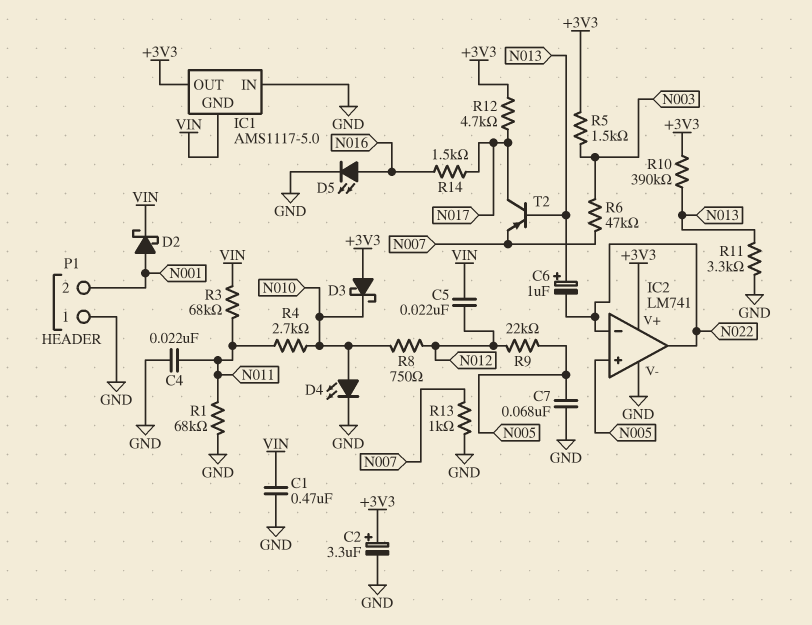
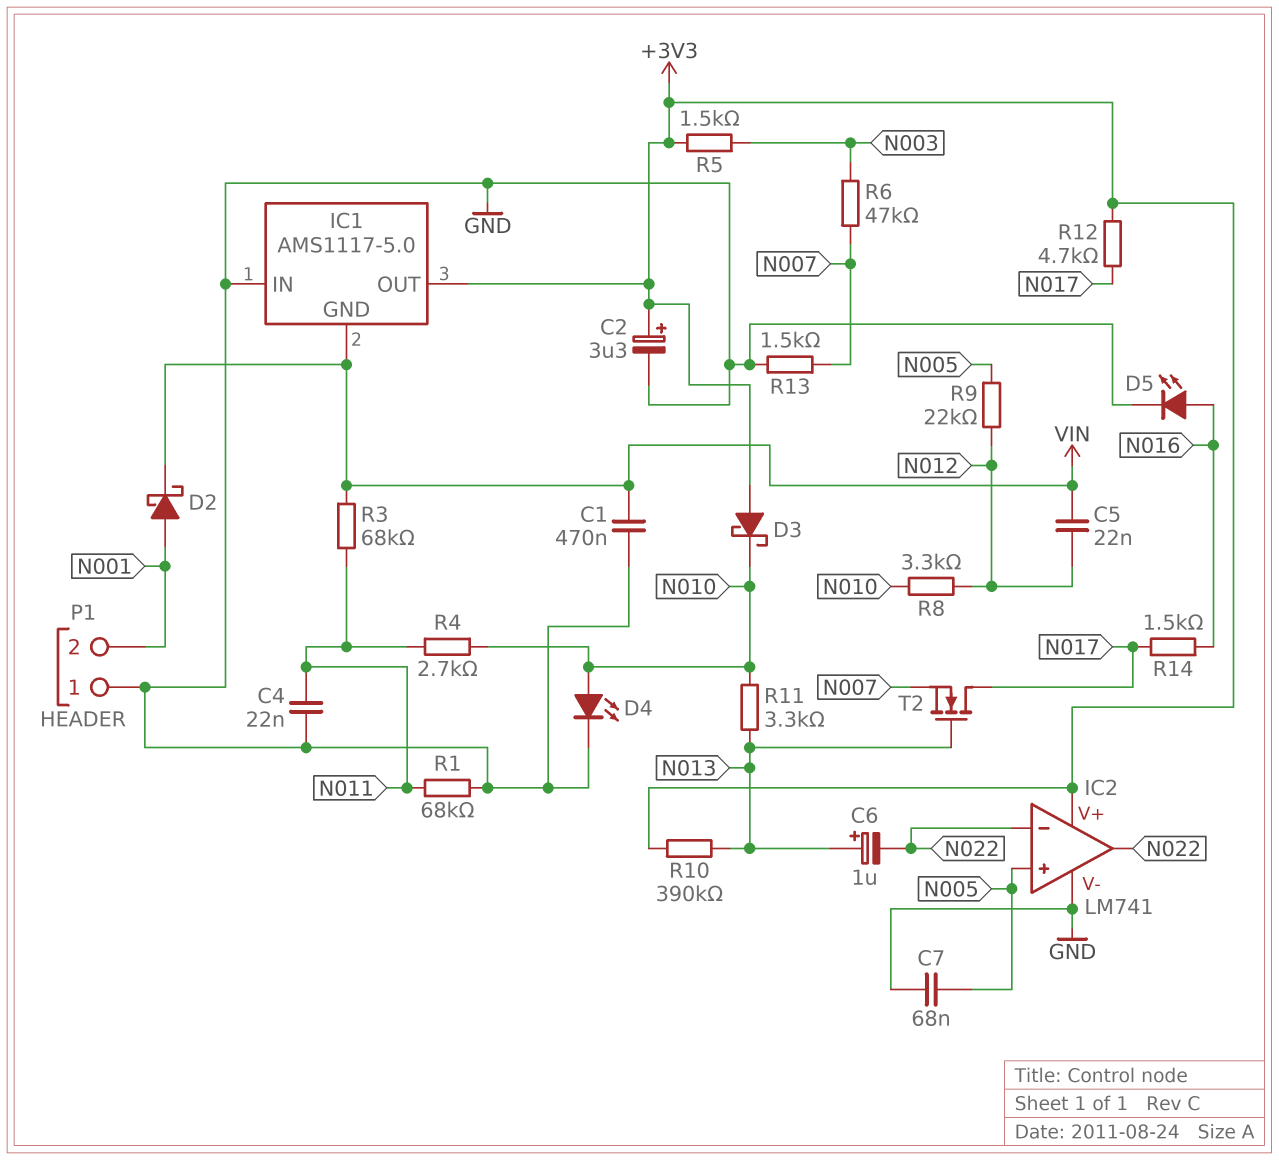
R8: 750 (N010, N012) -> 3.3k (N010, N012)
R11: 3.3k (GND, N013) -> 3.3k (N010, N013)
R13: 1k (GND, N007) -> 1.5k (GND, N007)
T2: PNP (B N013, C N017, E N007) -> NMOS (G N013, D N017, S N007)

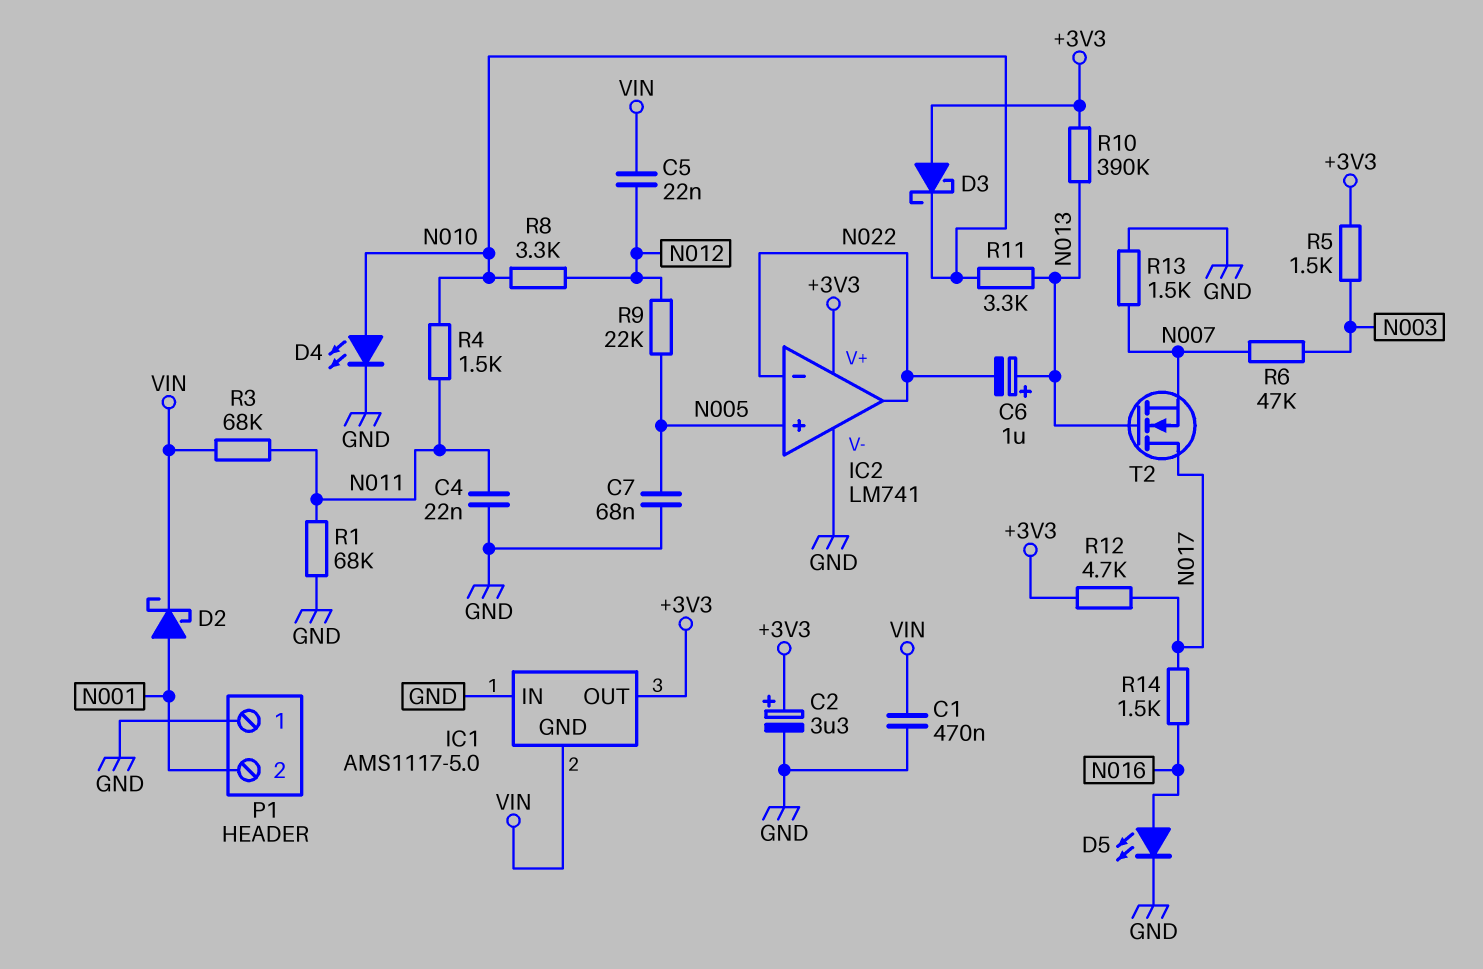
R4: 2.7k (N010, N011) -> 1.5k (N010, N011)

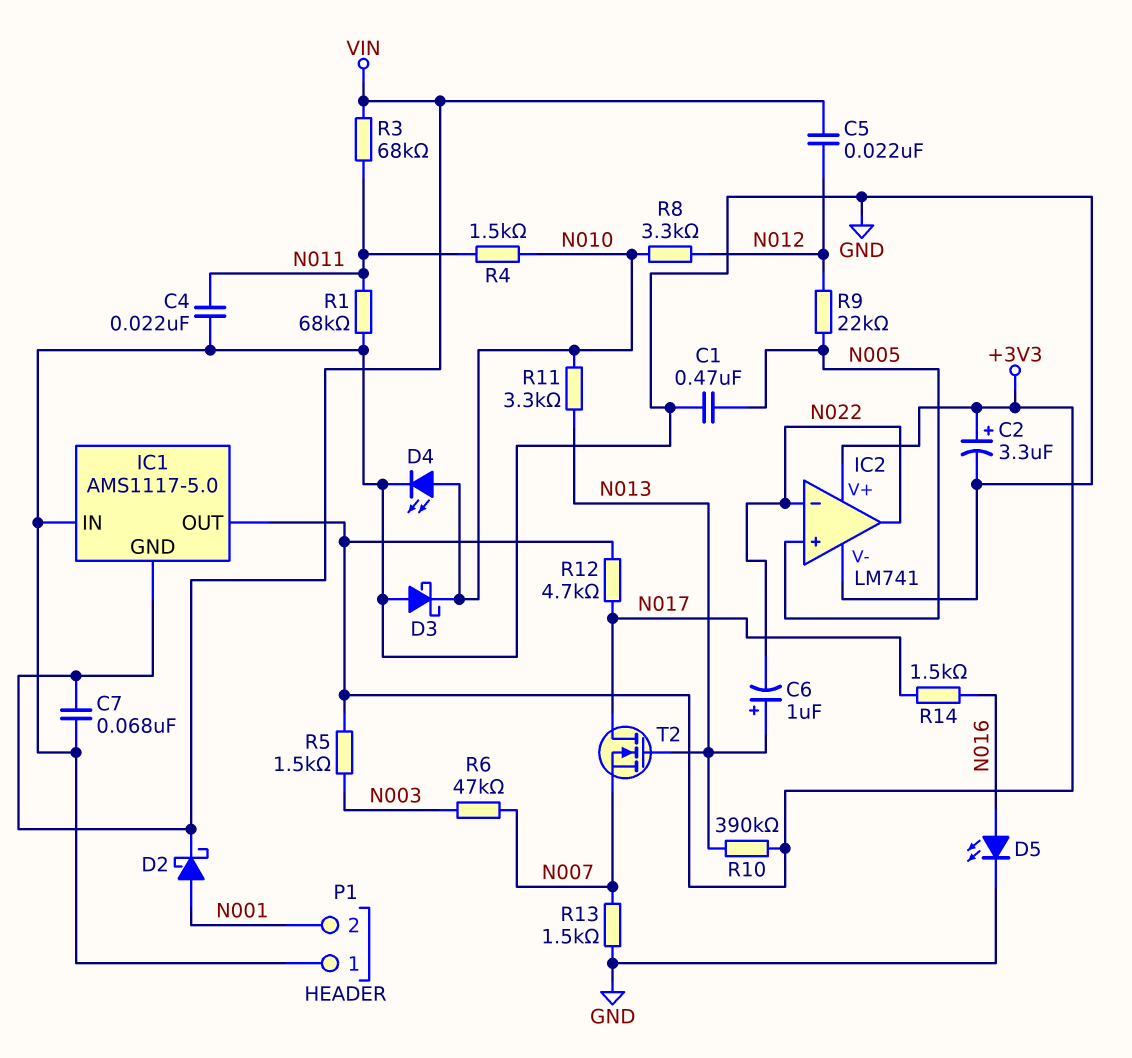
C1: 470nF (GND, VIN) -> 470nF (GND, N005)
C7: 68nF (GND, N005) -> 68nF (GND, VIN)
D3: schottky (A +3V3, K N010) -> schottky (A GND, K N010)

